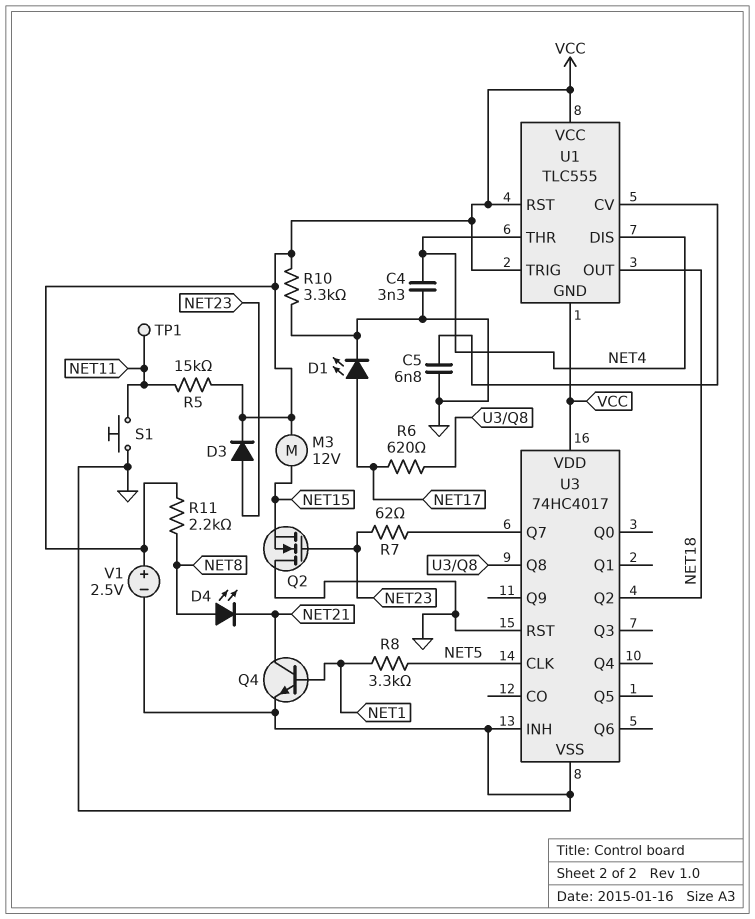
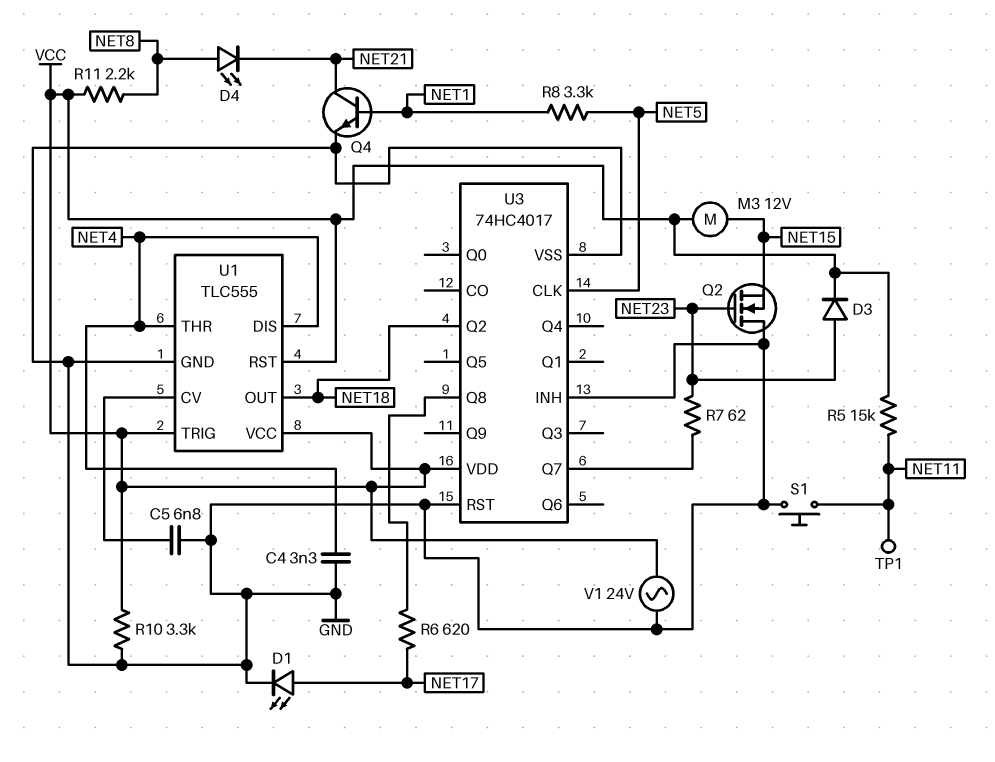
U1 pin GND: VCC -> GND
V1: 2.5V (plus VCC, minus GND) -> AC 24V (GND, VCC)

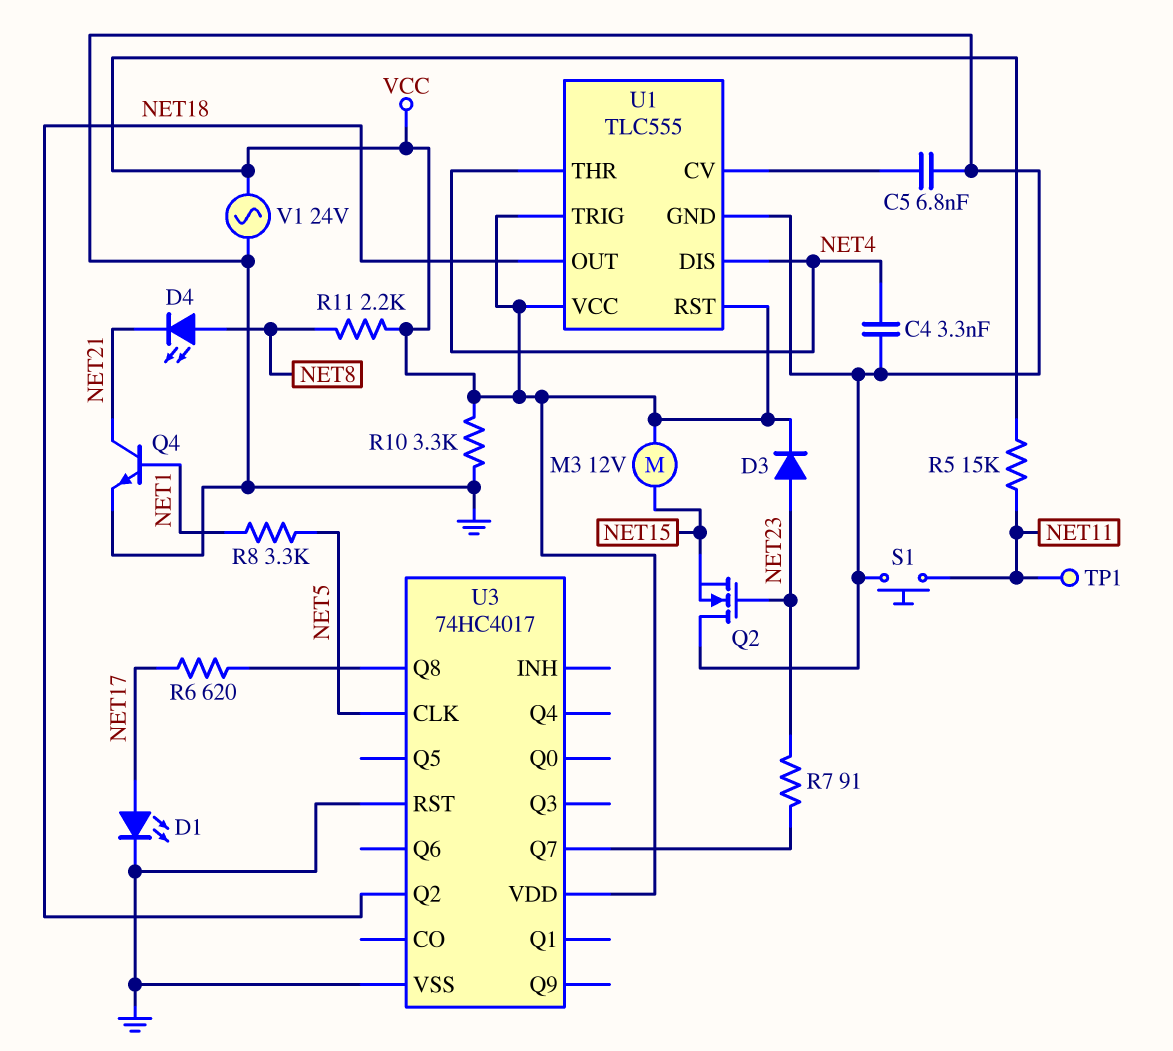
R7: 62 (NET23, U3/Q7) -> 91 (NET23, U3/Q7)
U3 pin INH: GND -> none

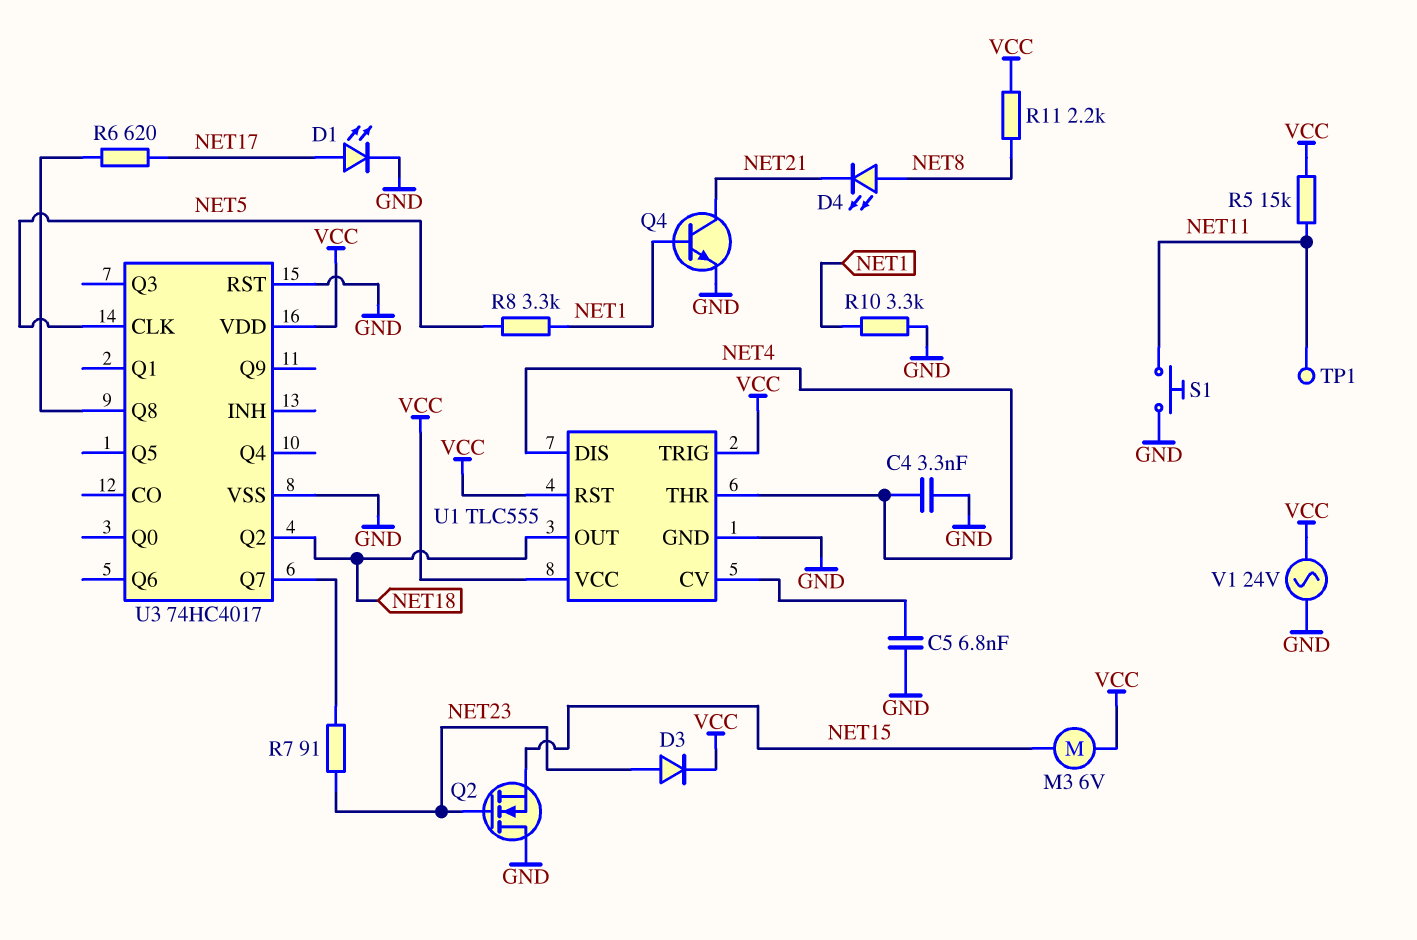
M3: motor 12V (NET15, VCC) -> motor 6V (NET15, VCC)
R10: 3.3k (GND, VCC) -> 3.3k (GND, NET1)

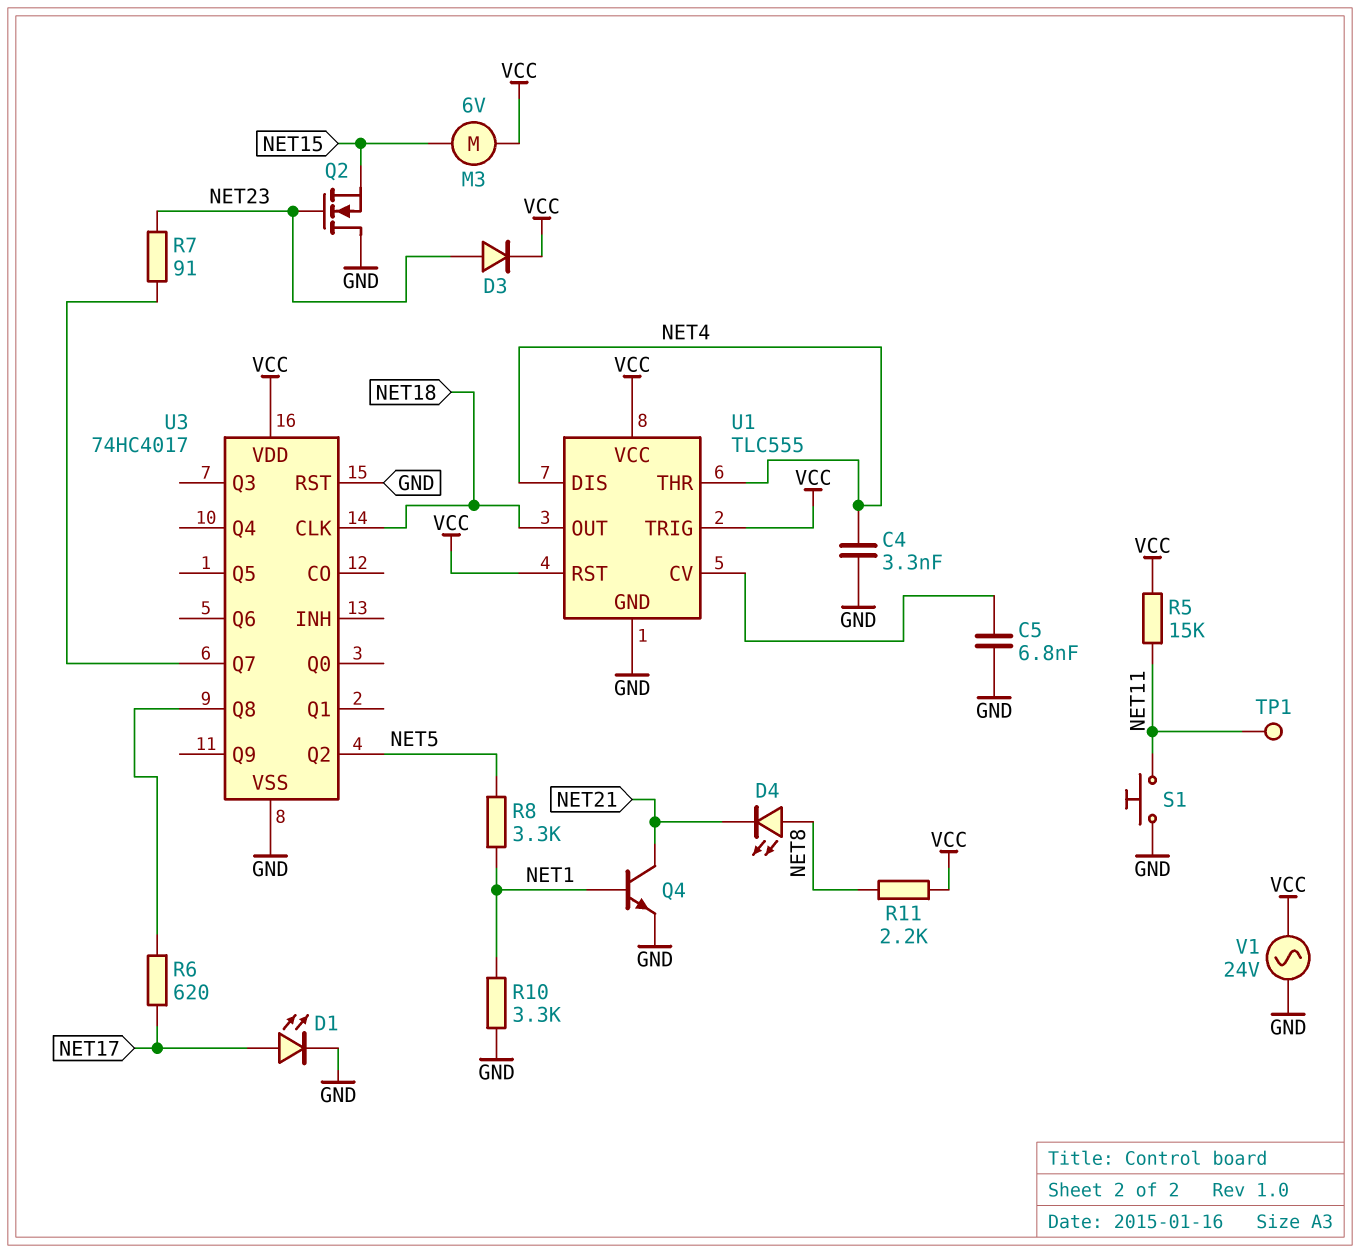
U3 pin CLK: NET5 -> NET18
U3 pin Q2: NET18 -> NET5

